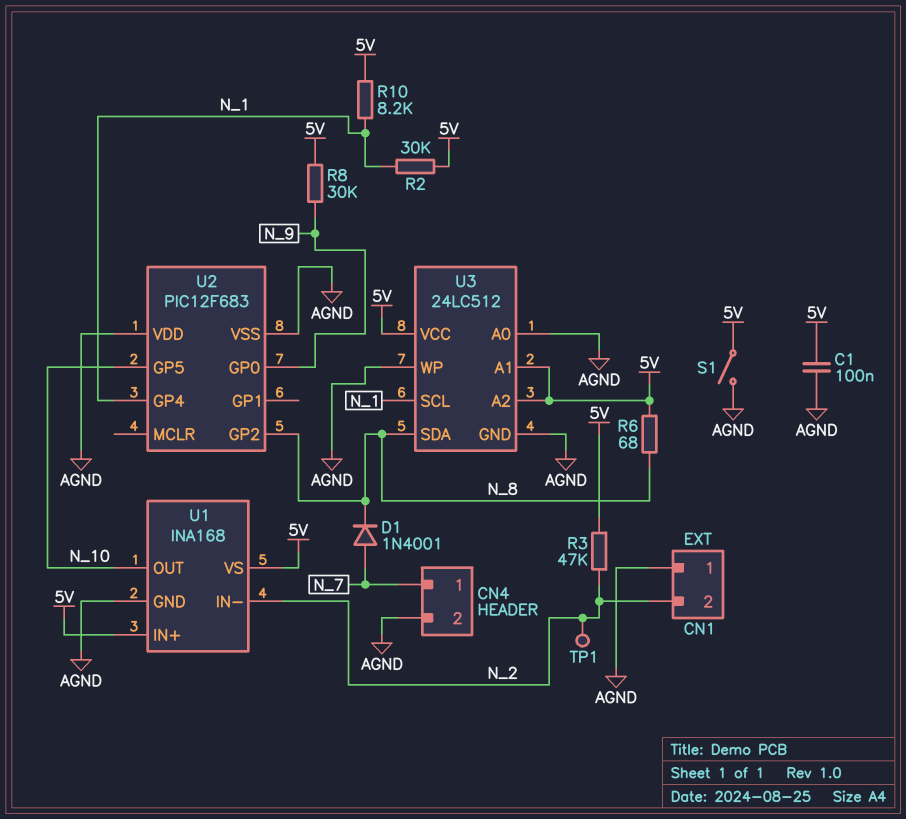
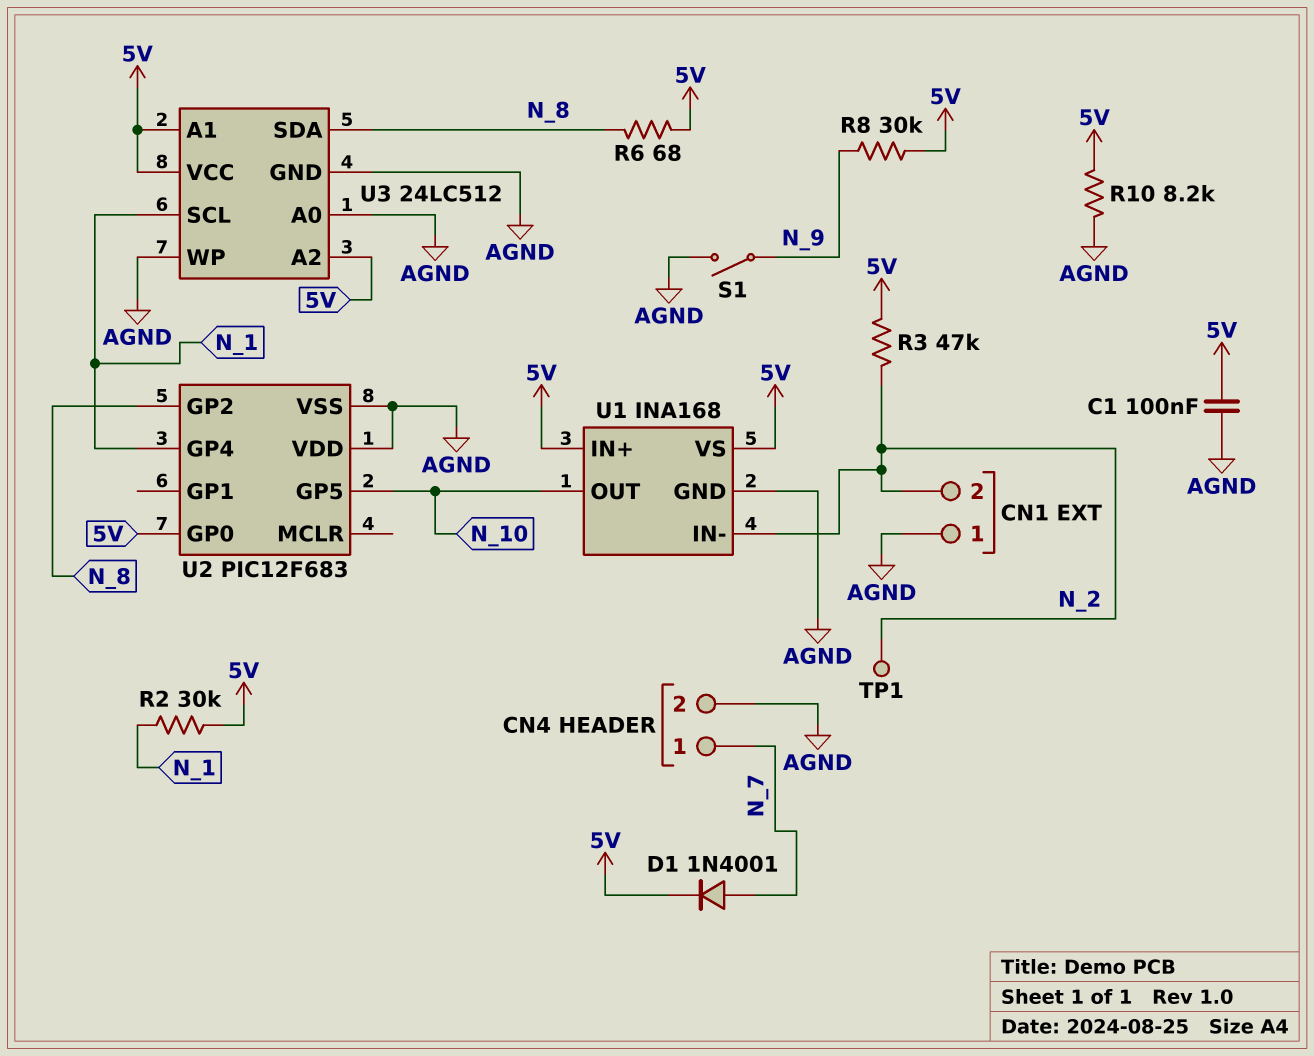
D1: diode 1N4001 (A N_7, K N_8) -> diode 1N4001 (A N_7, K 5V)
R10: 8.2k (5V, N_1) -> 8.2k (5V, AGND)
S1: switch (5V, AGND) -> switch (AGND, N_9)
U2 pin GP0: N_9 -> 5V

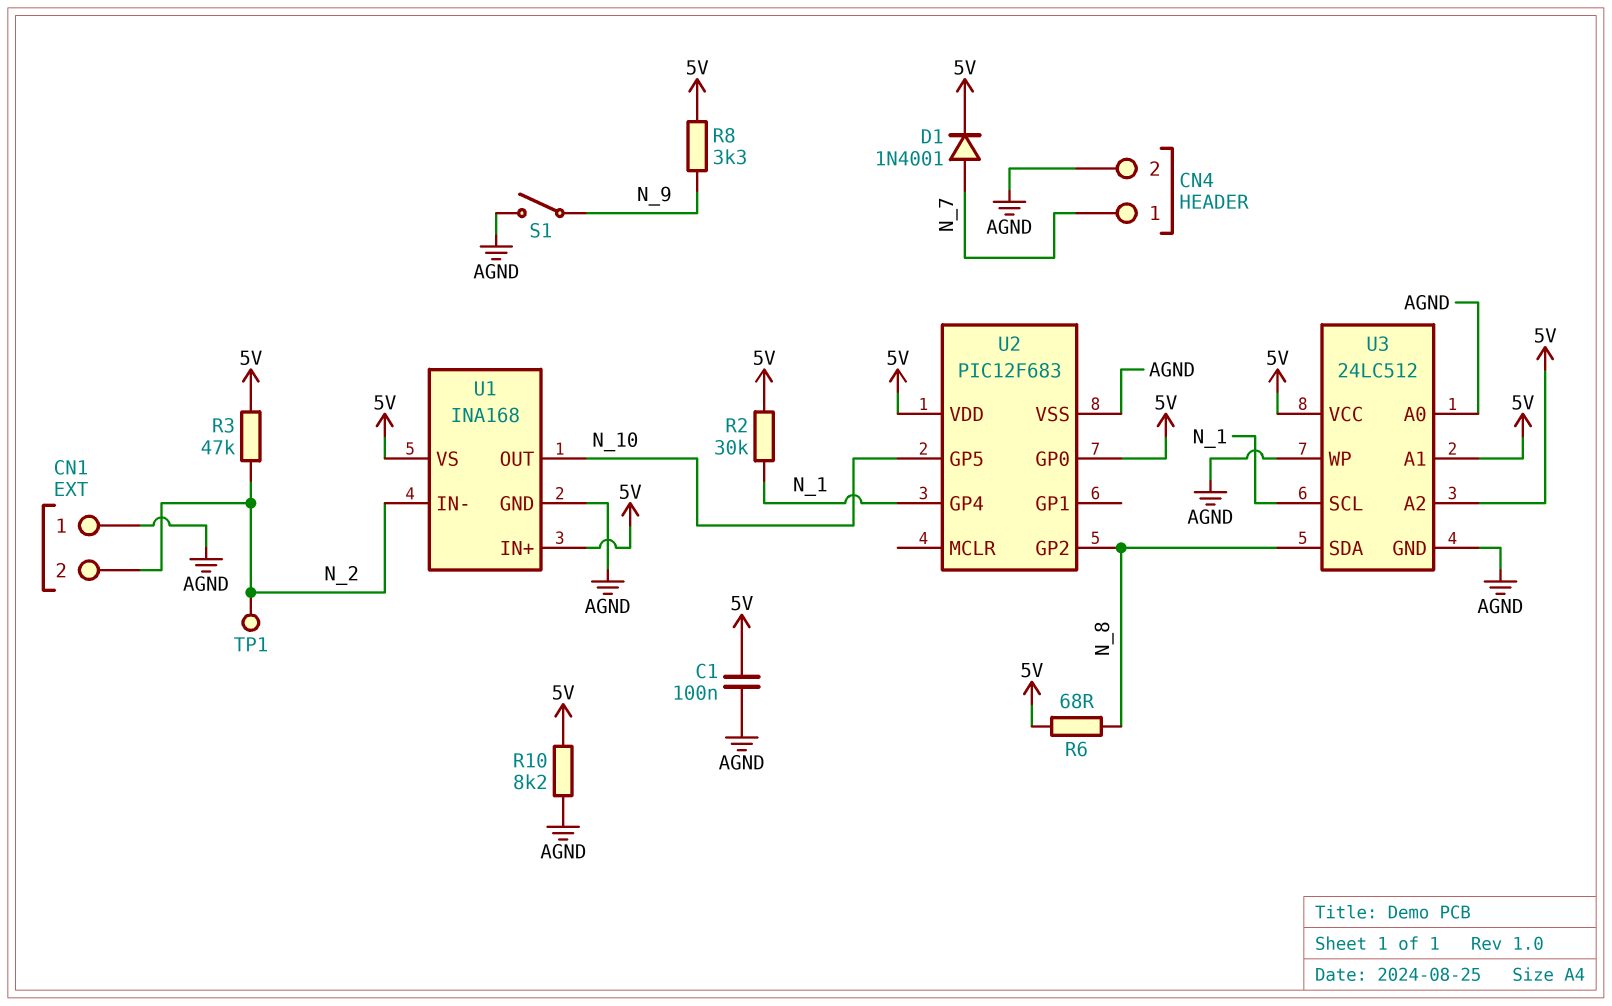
R8: 30k (5V, N_9) -> 3.3k (5V, N_9)
U2 pin VDD: AGND -> 5V

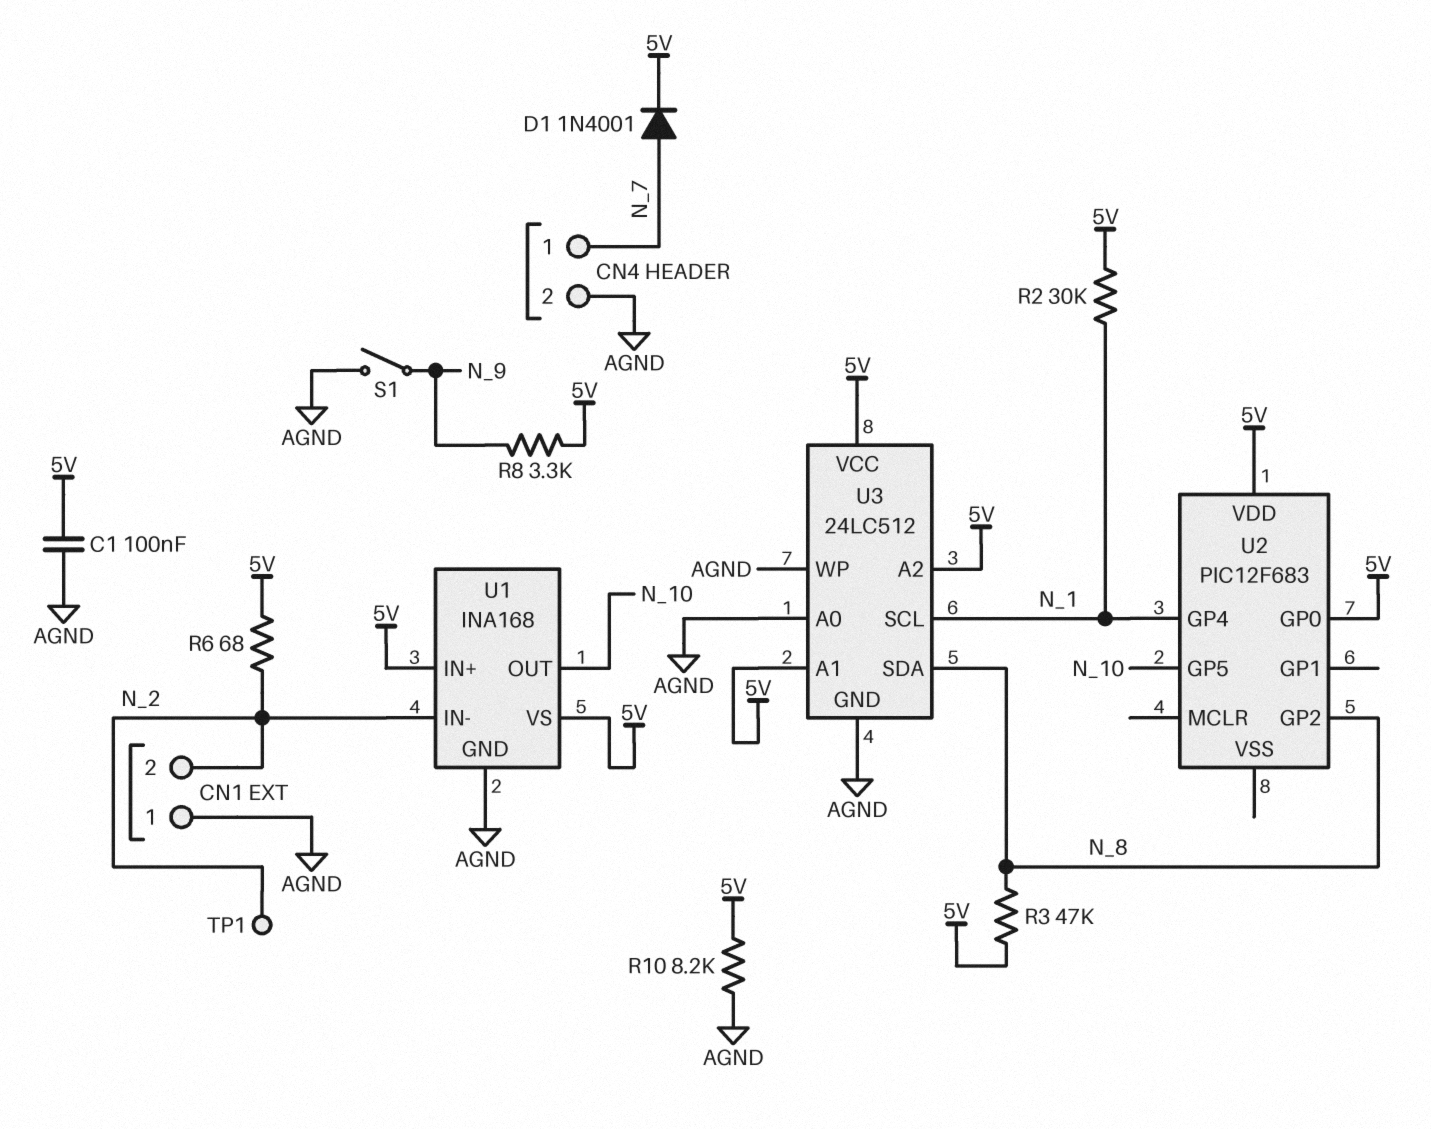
R3: 47k (5V, N_2) -> 47k (5V, N_8)
R6: 68 (5V, N_8) -> 68 (5V, N_2)
U2 pin VSS: AGND -> none

